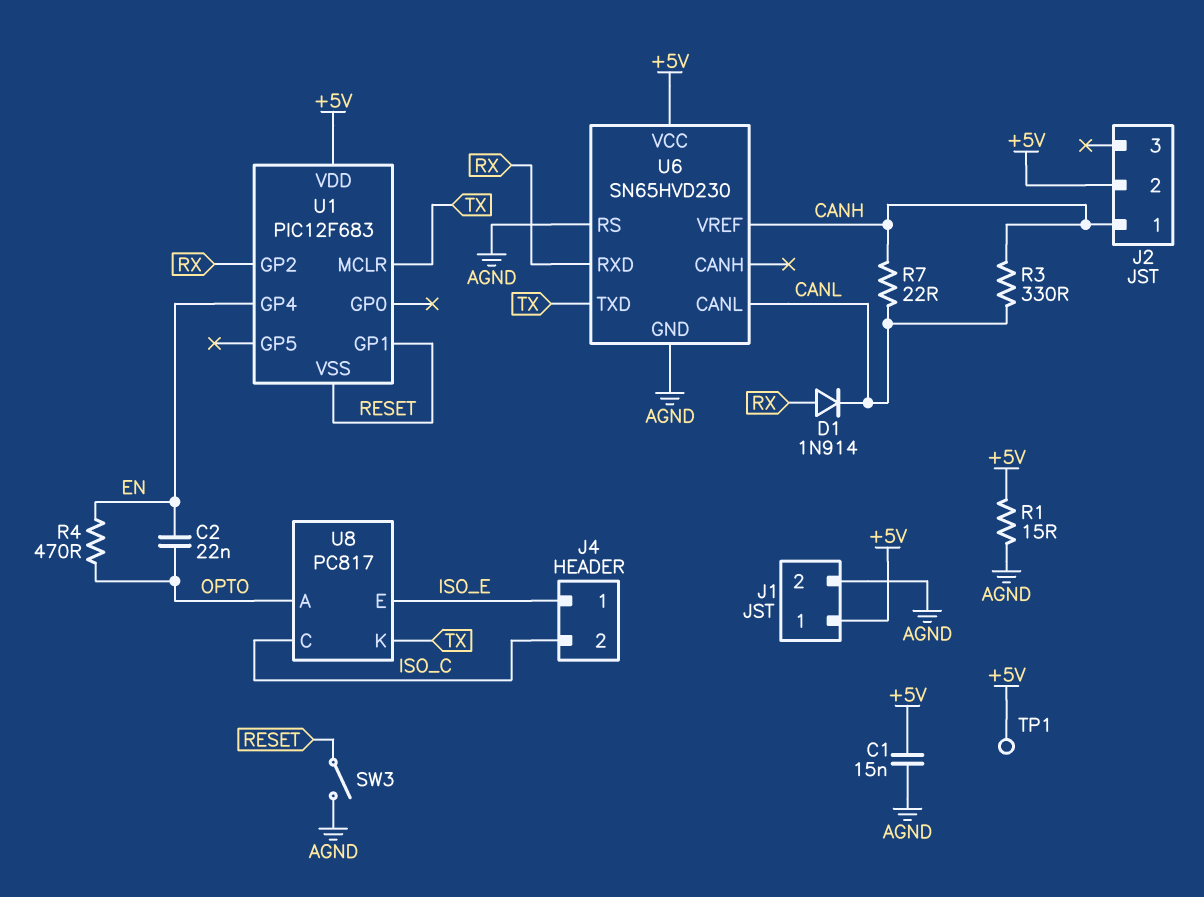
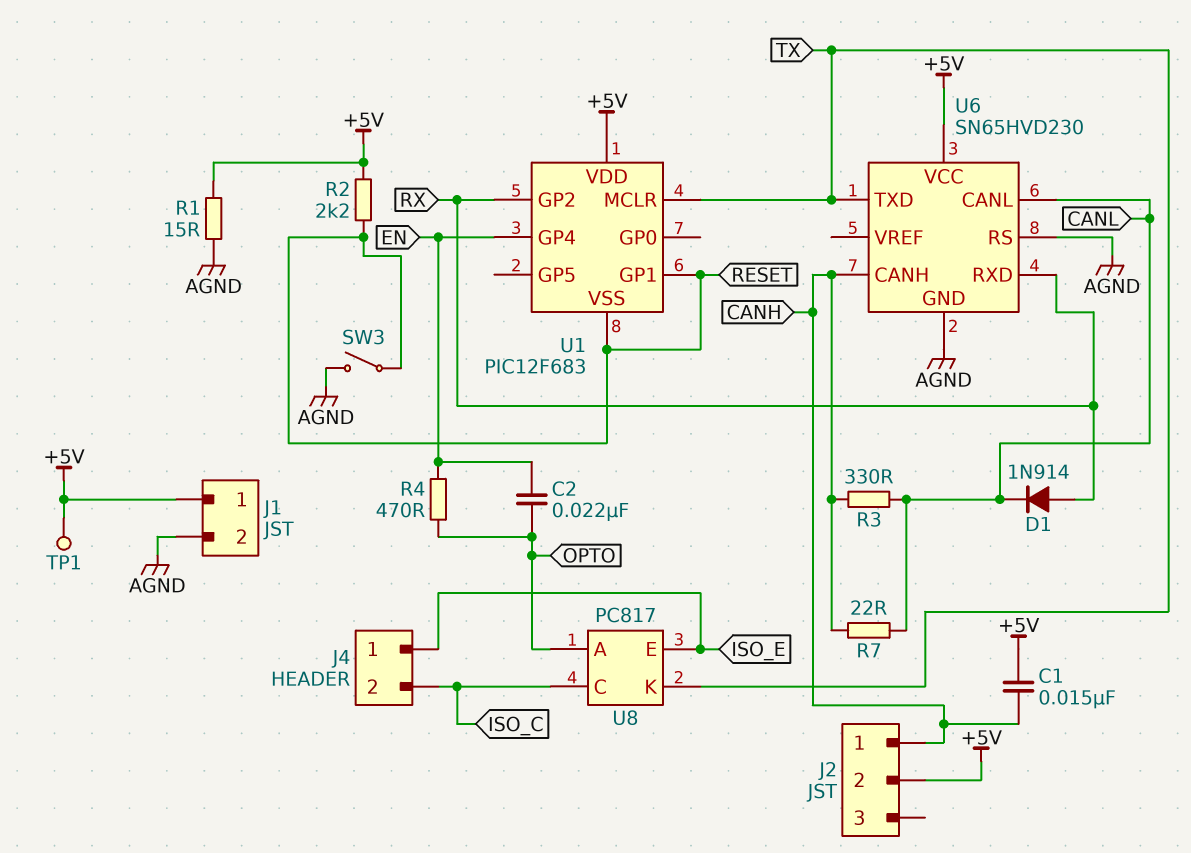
C1: 15nF (+5V, AGND) -> 15nF (+5V, CANH)
R2: none -> 2.2k (+5V, RESET)
U6 pin CANH: none -> CANH
U6 pin VREF: CANH -> none

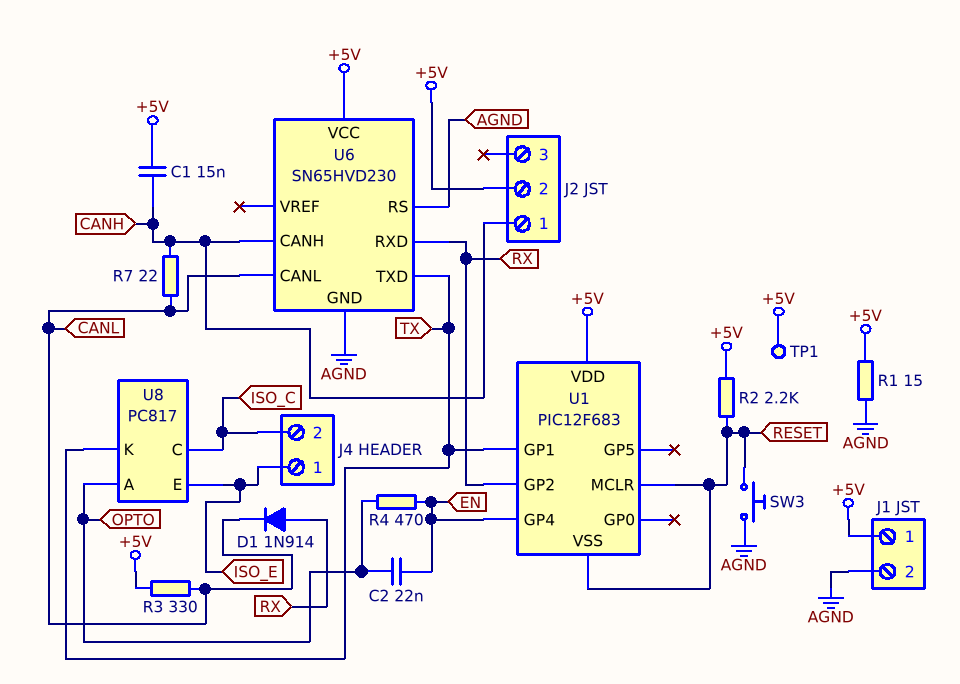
R3: 330 (CANH, CANL) -> 330 (+5V, CANL)
SW3: switch (AGND, RESET) -> button (AGND, RESET)
U1 pin GP1: RESET -> TX
U1 pin MCLR: TX -> RESET

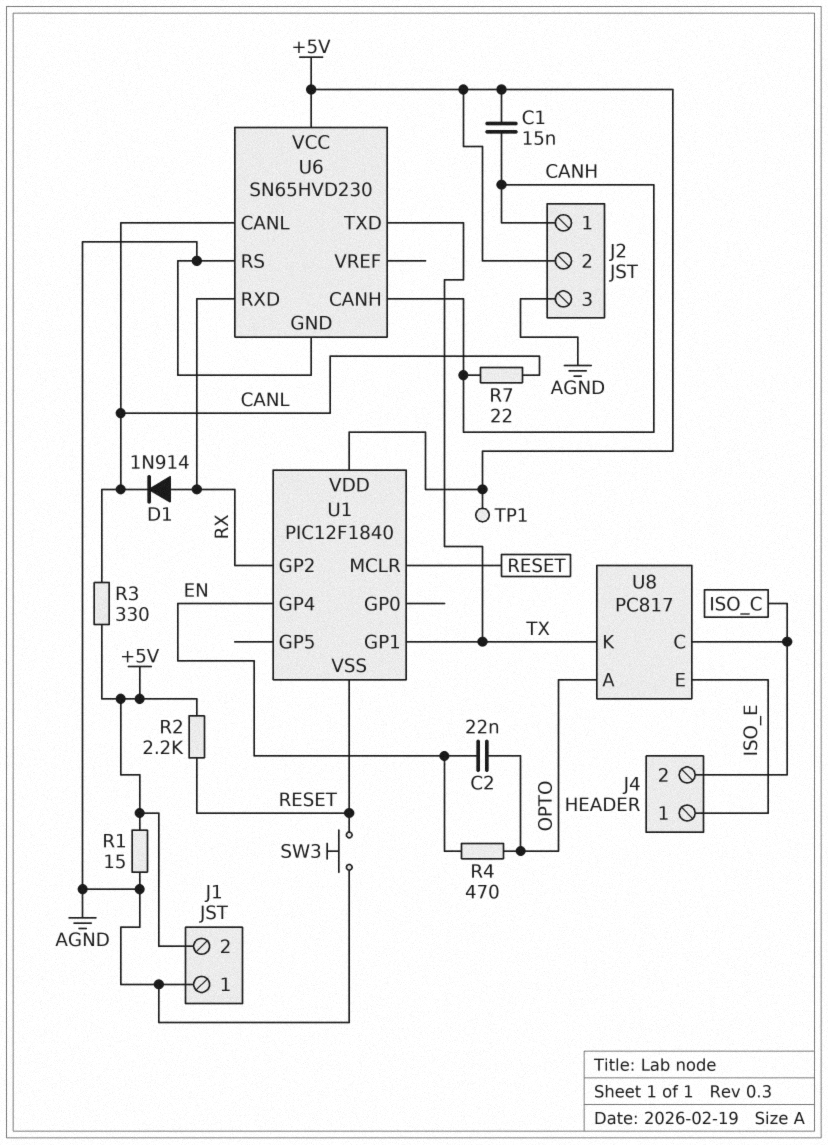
J1 pin 1: +5V -> AGND
J1 pin 2: AGND -> +5V
J2 pin 3: none -> AGND
U1: PIC12F683 -> PIC12F1840

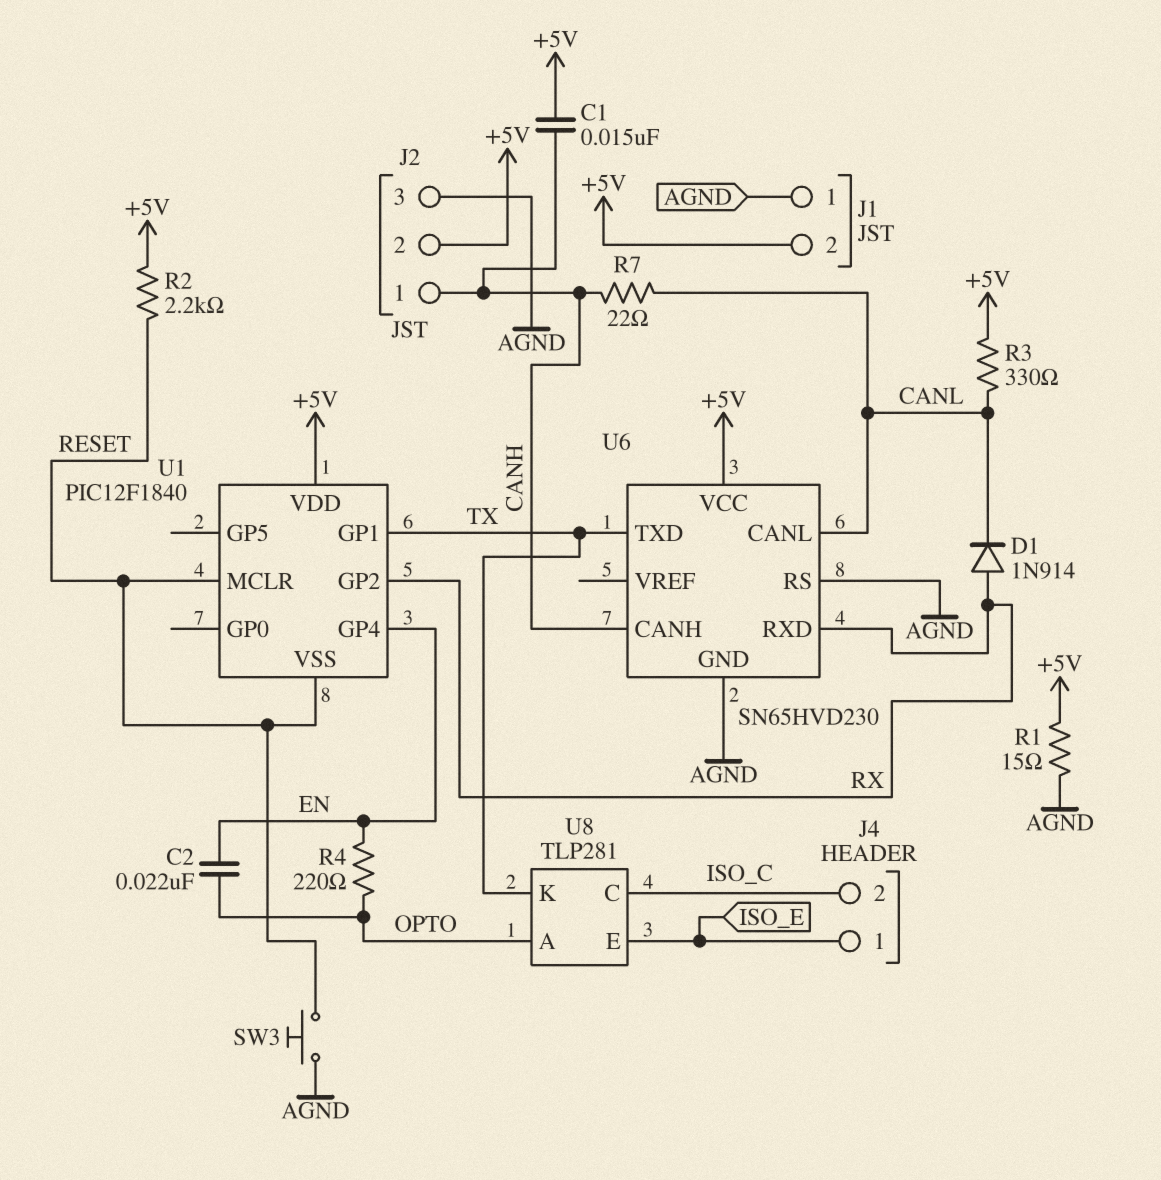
R4: 470 (EN, OPTO) -> 220 (EN, OPTO)
TP1: test point (+5V) -> none
U8: PC817 -> TLP281

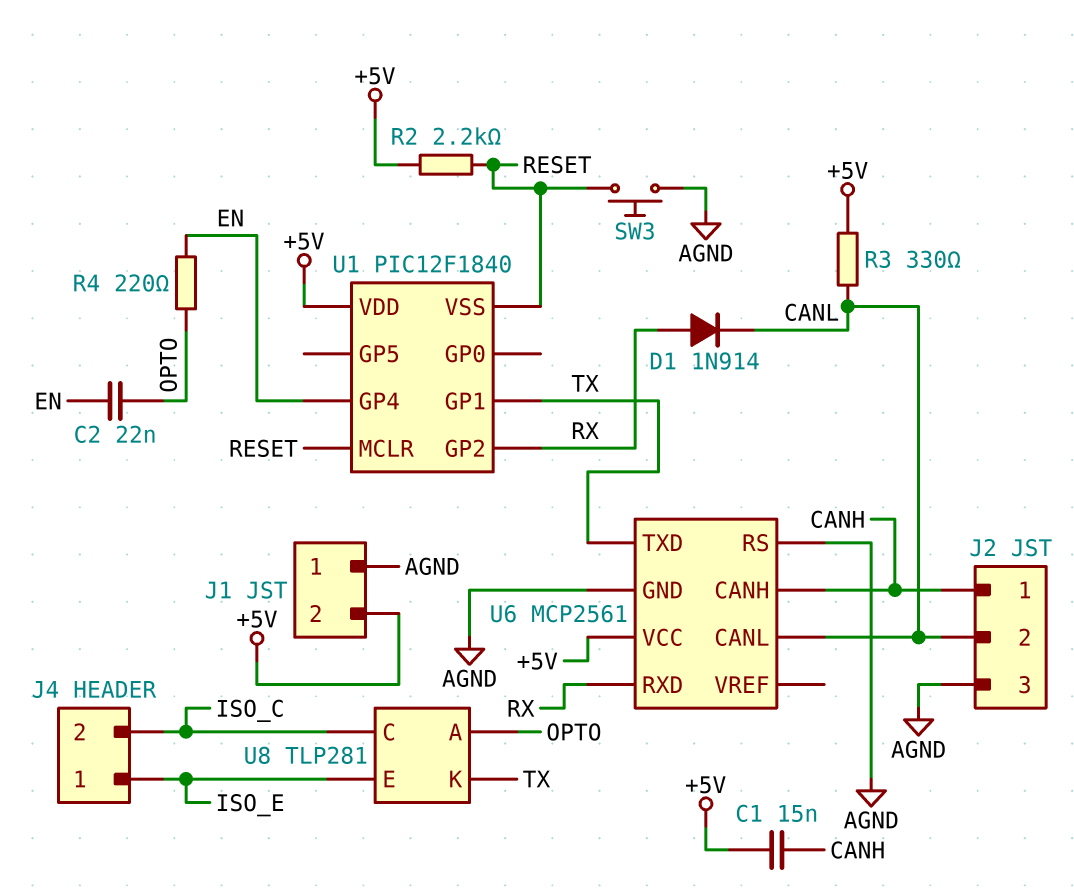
J2 pin 2: +5V -> CANL
R1: 15 (+5V, AGND) -> none
R7: 22 (CANH, CANL) -> none
U6: SN65HVD230 -> MCP2561

